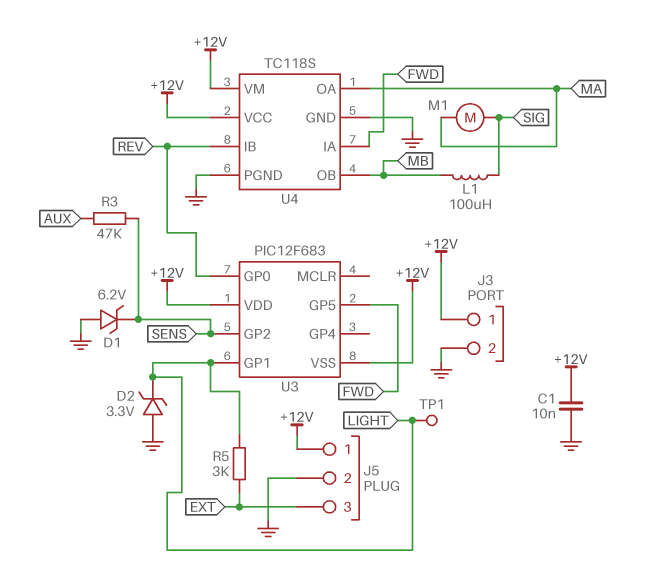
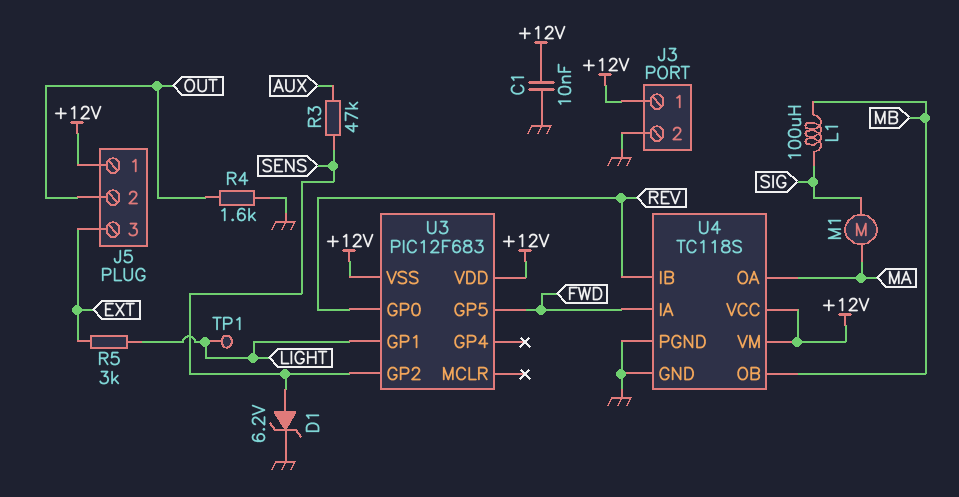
D1: zener 6.2V (A GND, K SENS) -> zener 6.2V (A SENS, K GND)
D2: zener 3.3V (A GND, K LIGHT) -> none
J5 pin 2: GND -> OUT
R4: none -> 1.6k (GND, OUT)

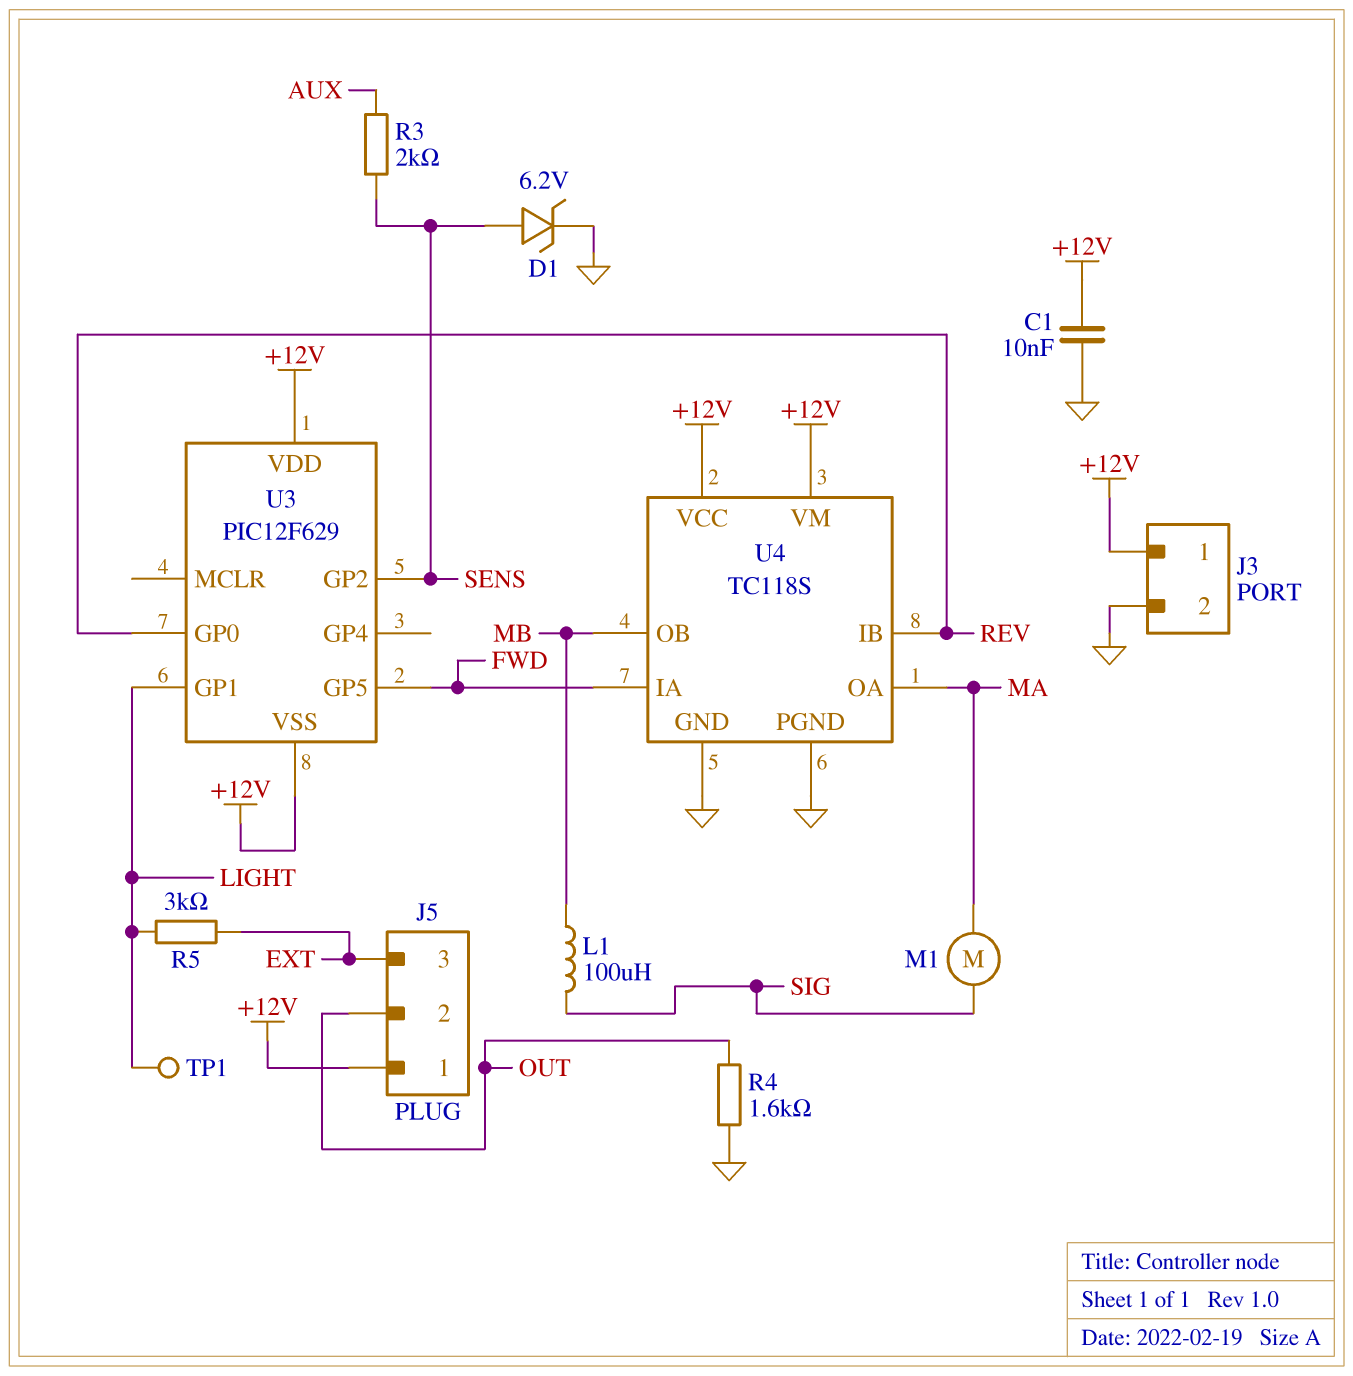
R3: 47k (AUX, SENS) -> 2k (AUX, SENS)
U3: PIC12F683 -> PIC12F629

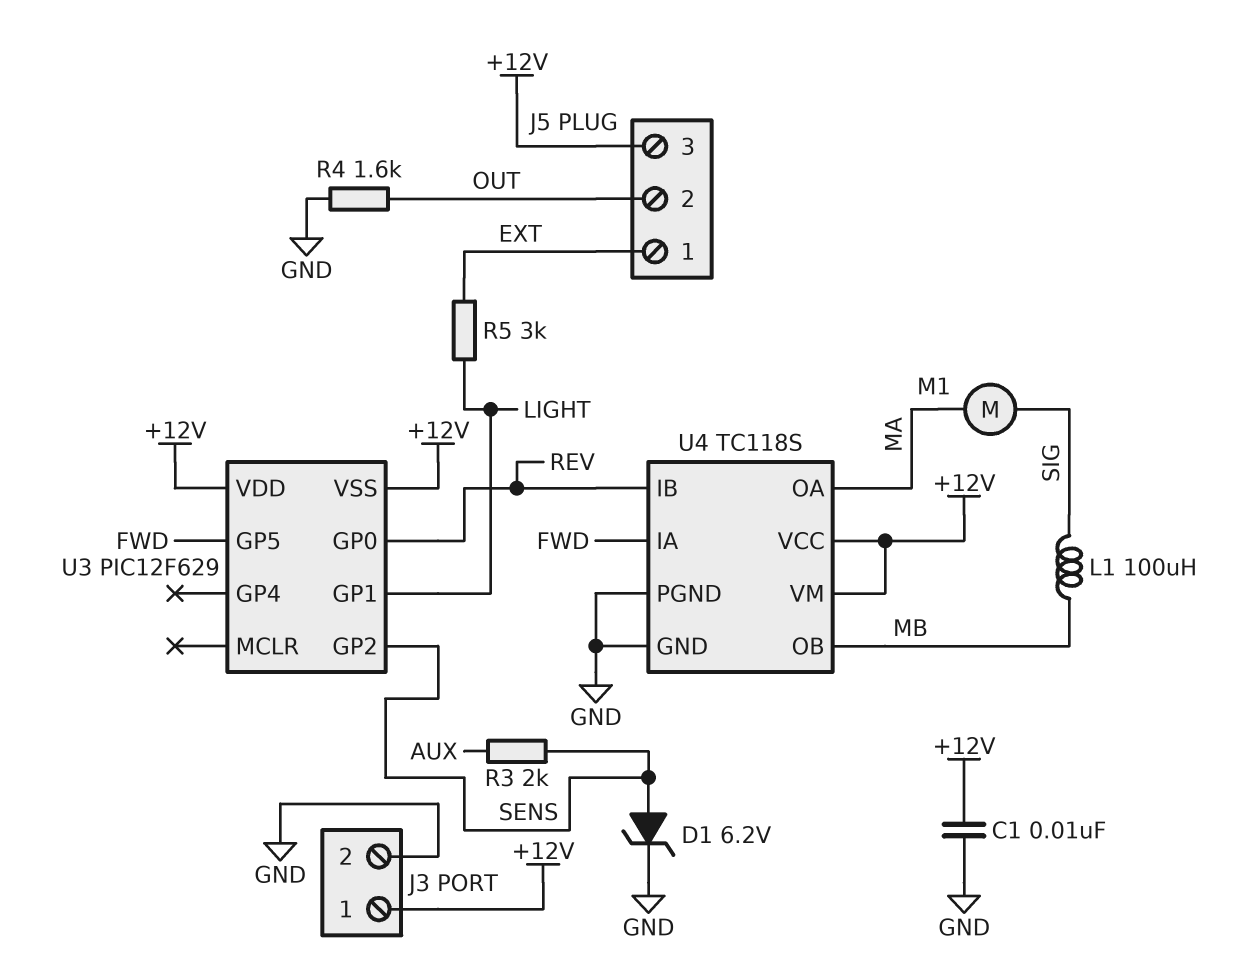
J5 pin 1: +12V -> EXT
J5 pin 3: EXT -> +12V
TP1: test point (LIGHT) -> none

